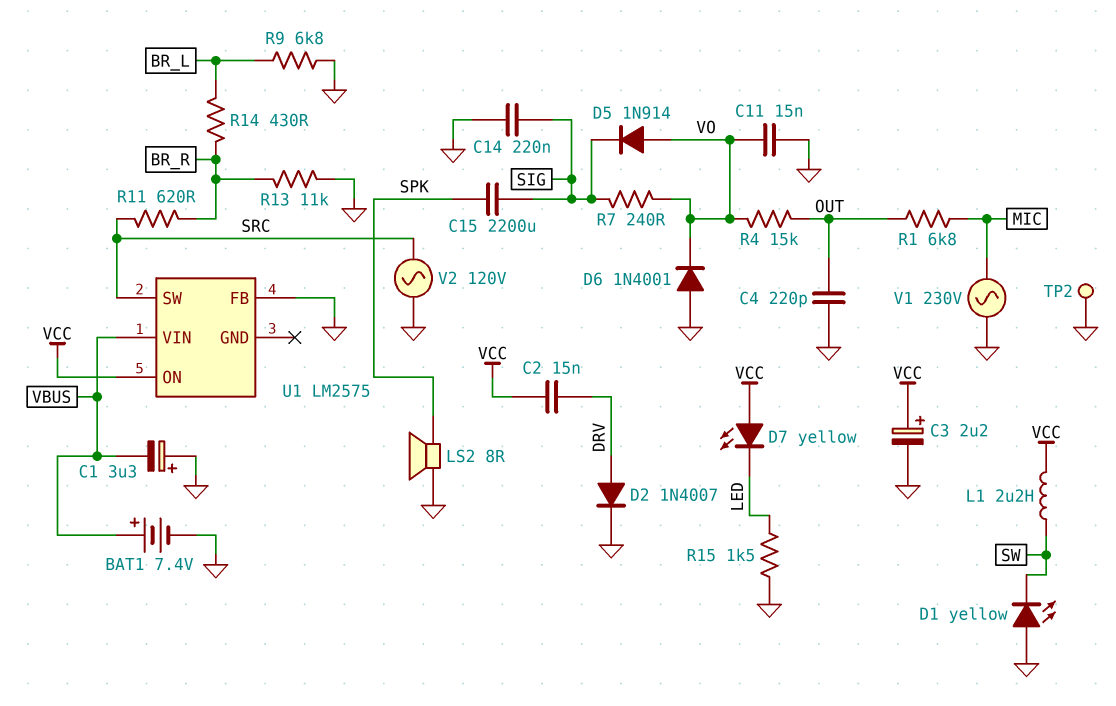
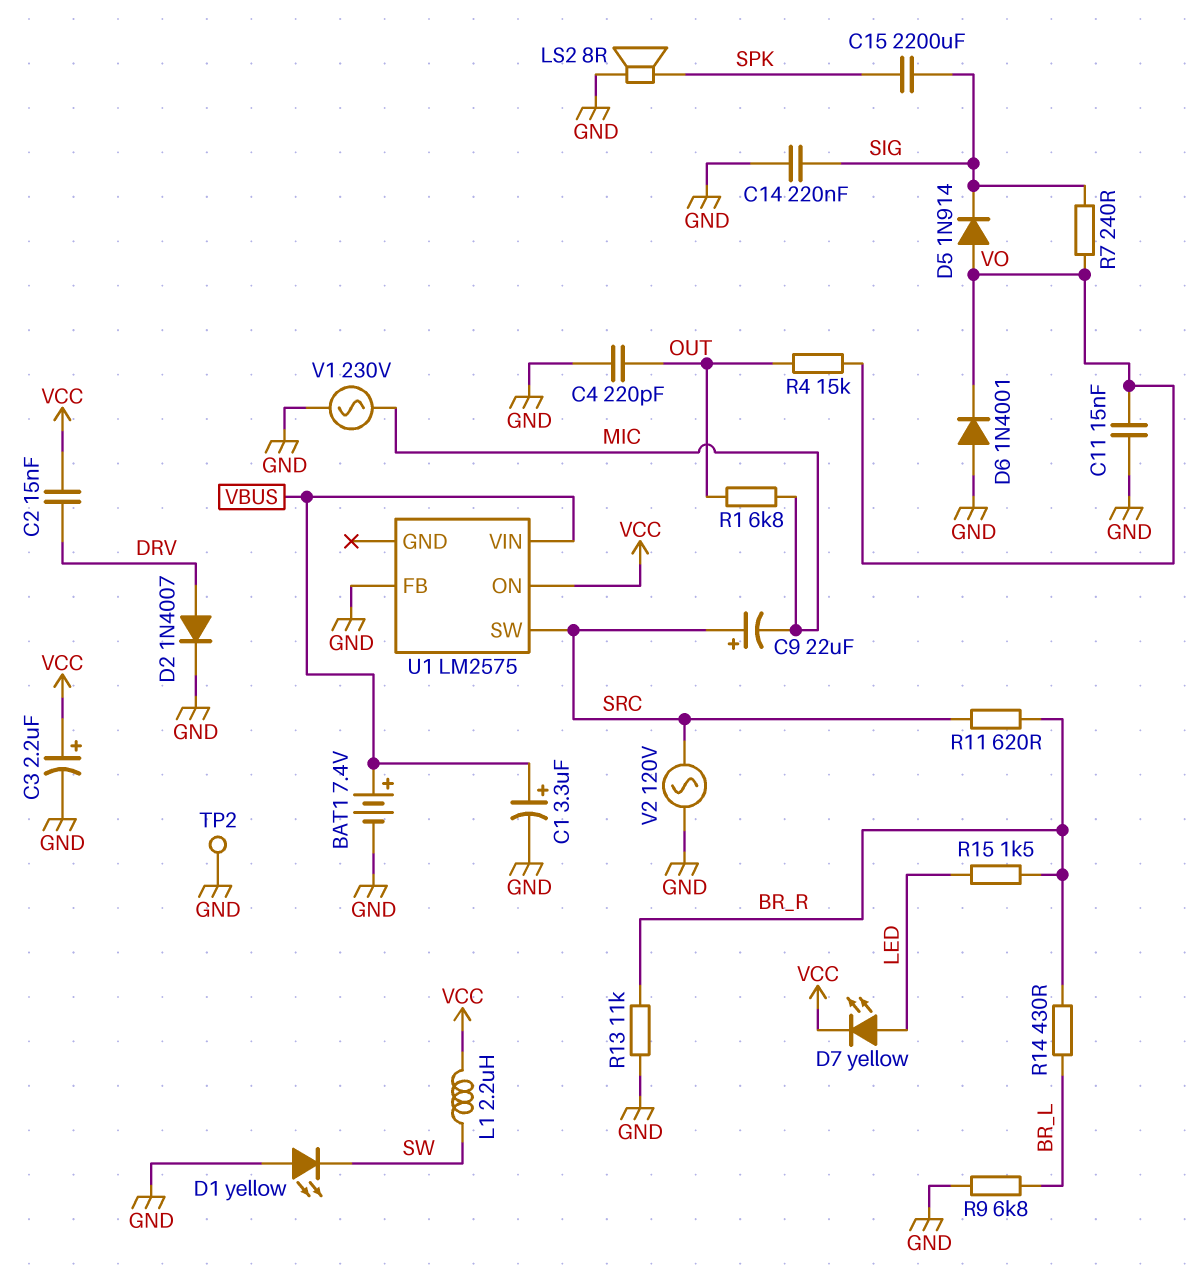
C1: 3.3uF (plus GND, minus VBUS) -> 3.3uF (plus VBUS, minus GND)
C9: none -> 22uF (plus SRC, minus MIC)
D7: LED yellow (A VCC, K LED) -> LED yellow (A LED, K VCC)
R15: 1.5k (GND, LED) -> 1.5k (BR_R, LED)

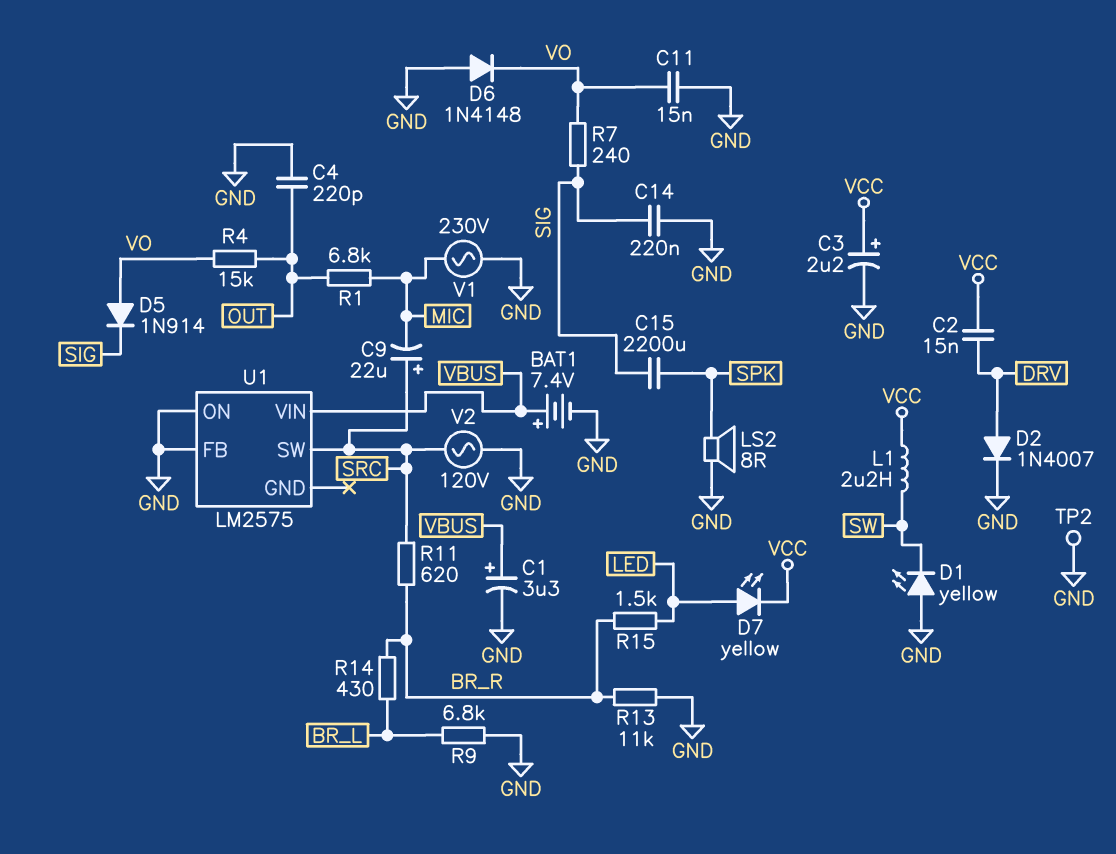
D6: diode 1N4001 (A GND, K VO) -> diode 1N4148 (A GND, K VO)
U1 pin ON: VCC -> GND

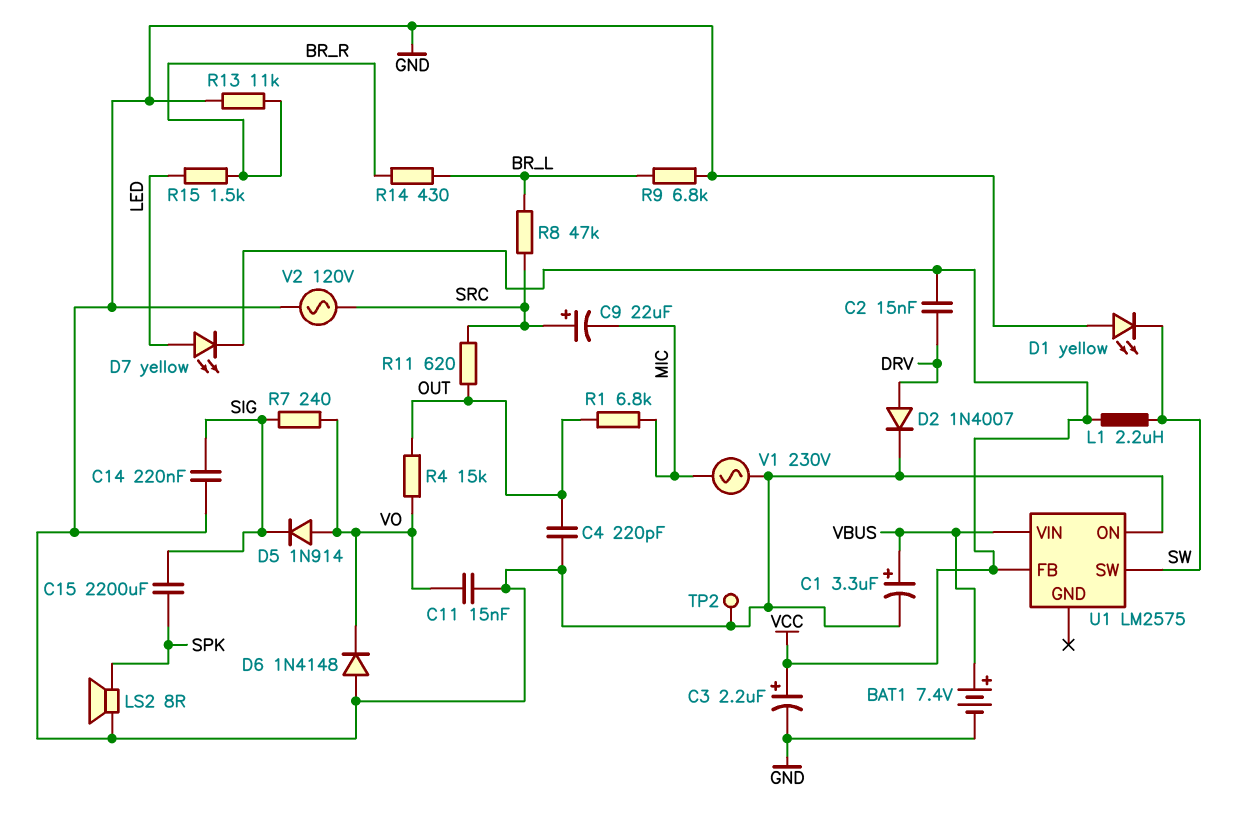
R8: none -> 47k (BR_L, SRC)
R11: 620 (BR_R, SRC) -> 620 (OUT, SRC)
U1 pin FB: GND -> VCC
U1 pin SW: SRC -> SW

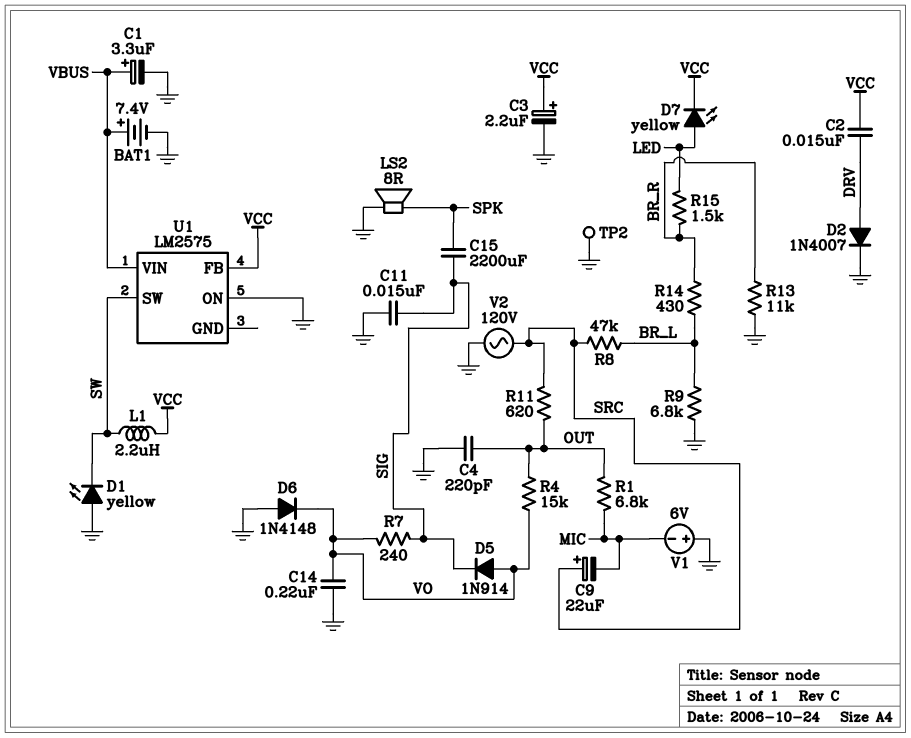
C11: 15nF (GND, VO) -> 15nF (GND, SIG)
C14: 220nF (GND, SIG) -> 220nF (GND, VO)
V1: AC 230V (GND, MIC) -> 6V (plus GND, minus MIC)

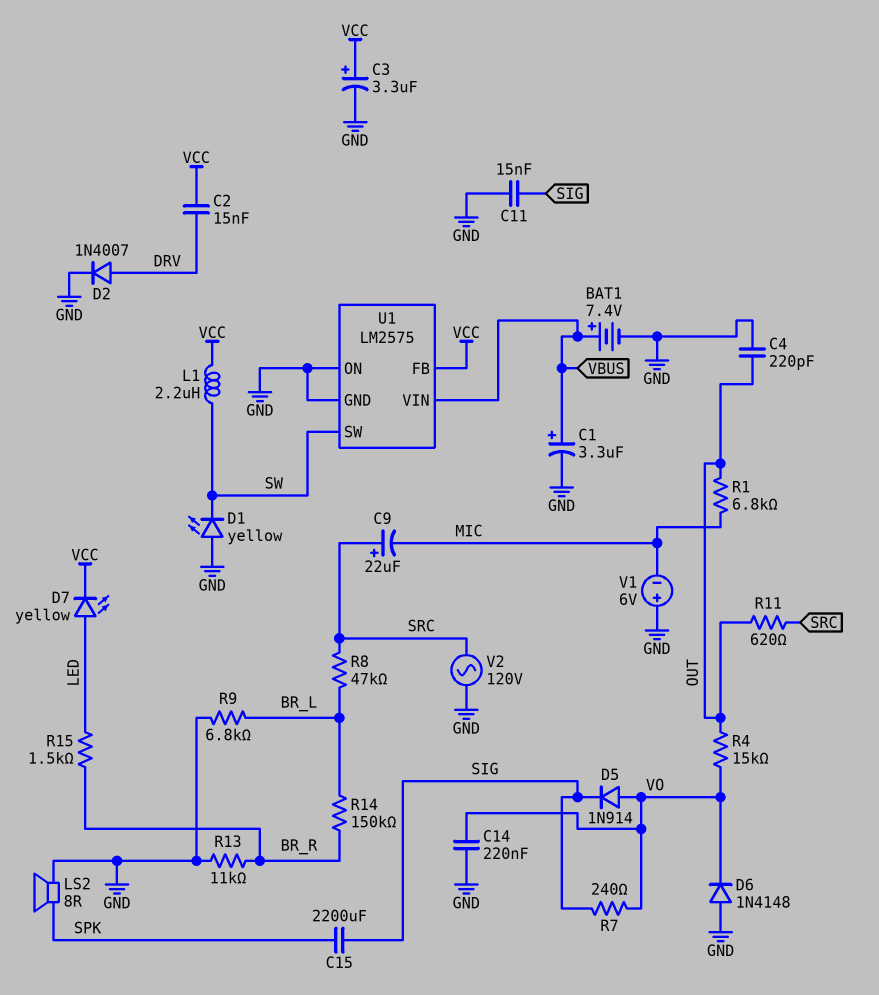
C3: 2.2uF (plus VCC, minus GND) -> 3.3uF (plus VCC, minus GND)
R14: 430 (BR_L, BR_R) -> 150k (BR_L, BR_R)
TP2: test point (GND) -> none
U1 pin GND: none -> GND

